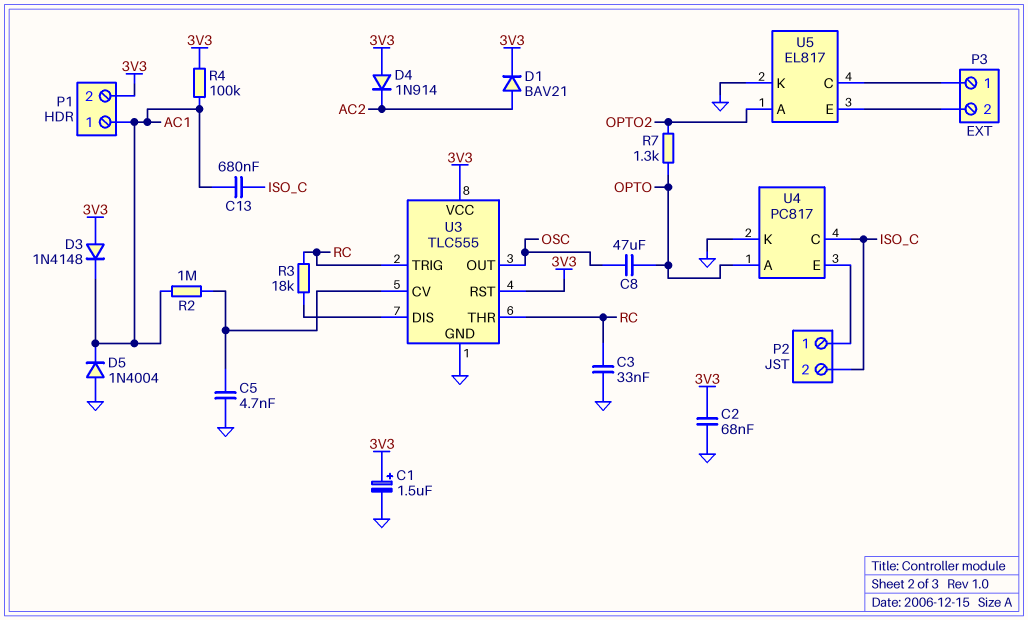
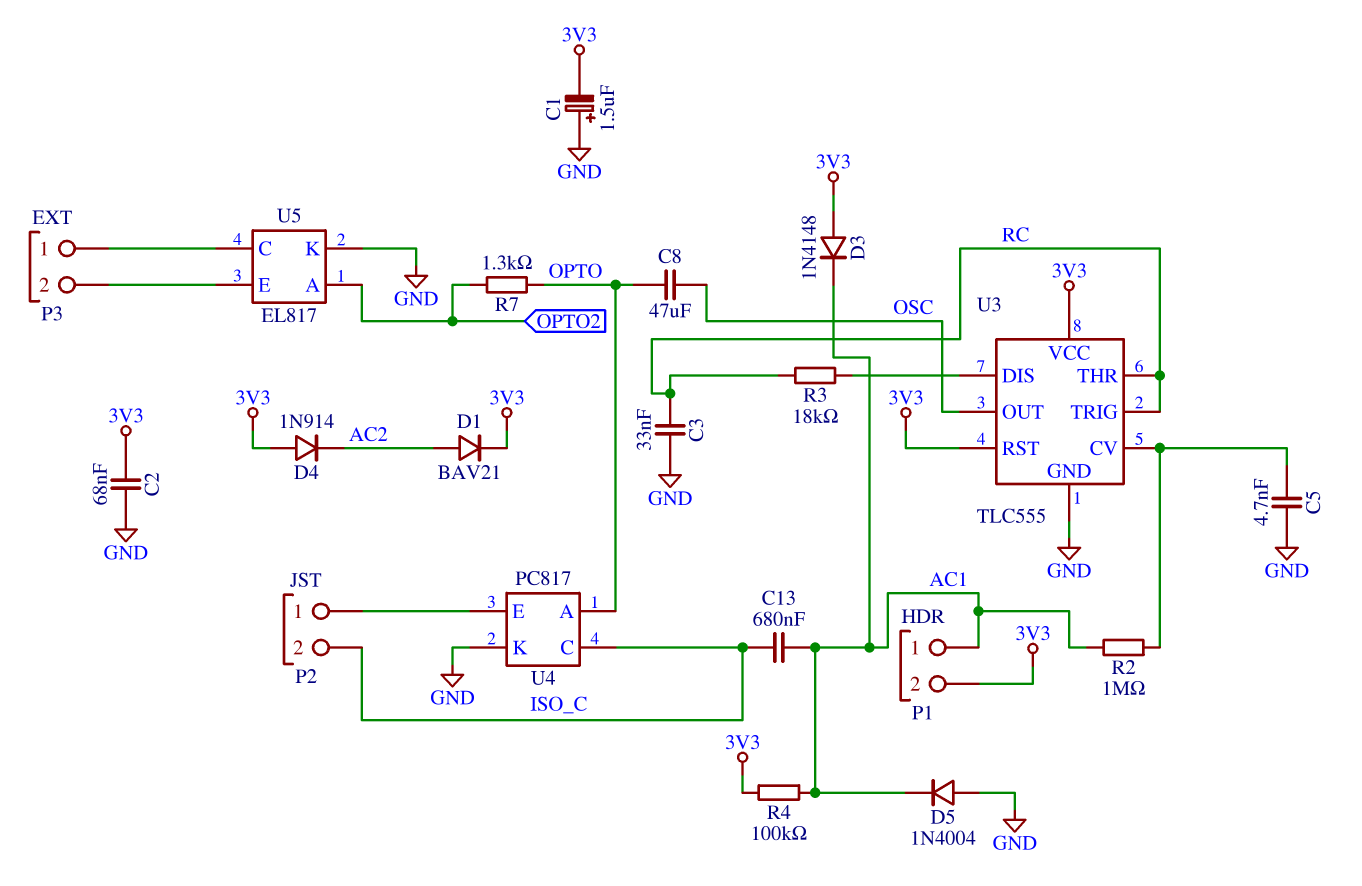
C1: 1.5uF (plus 3V3, minus GND) -> 1.5uF (plus GND, minus 3V3)

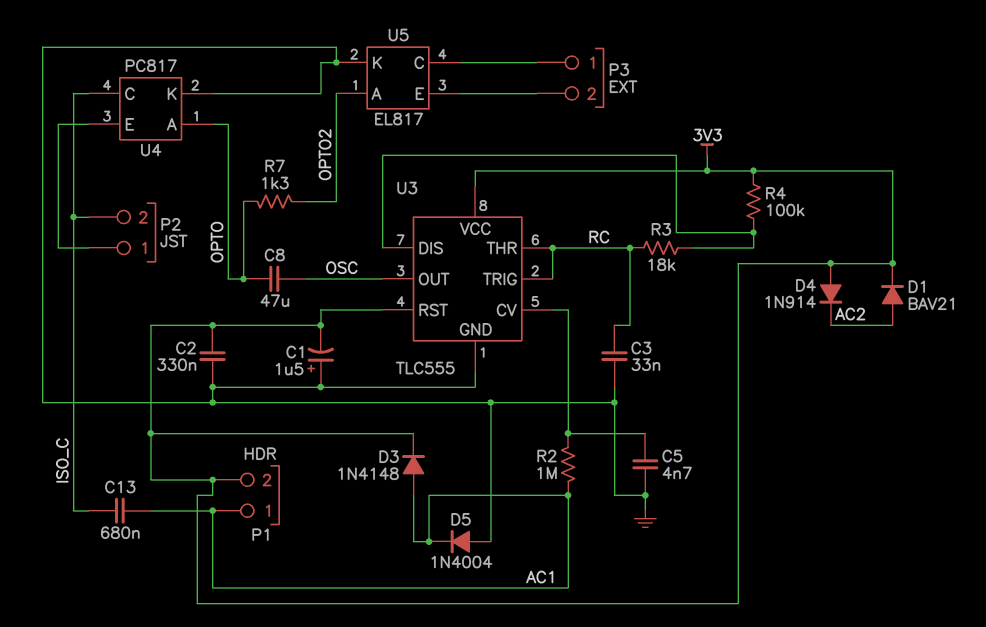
C2: 68nF (3V3, GND) -> 330nF (3V3, GND)
D3: diode 1N4148 (A 3V3, K AC1) -> diode 1N4148 (A AC1, K 3V3)
R4: 100k (3V3, AC1) -> 100k (3V3, U3/DIS)

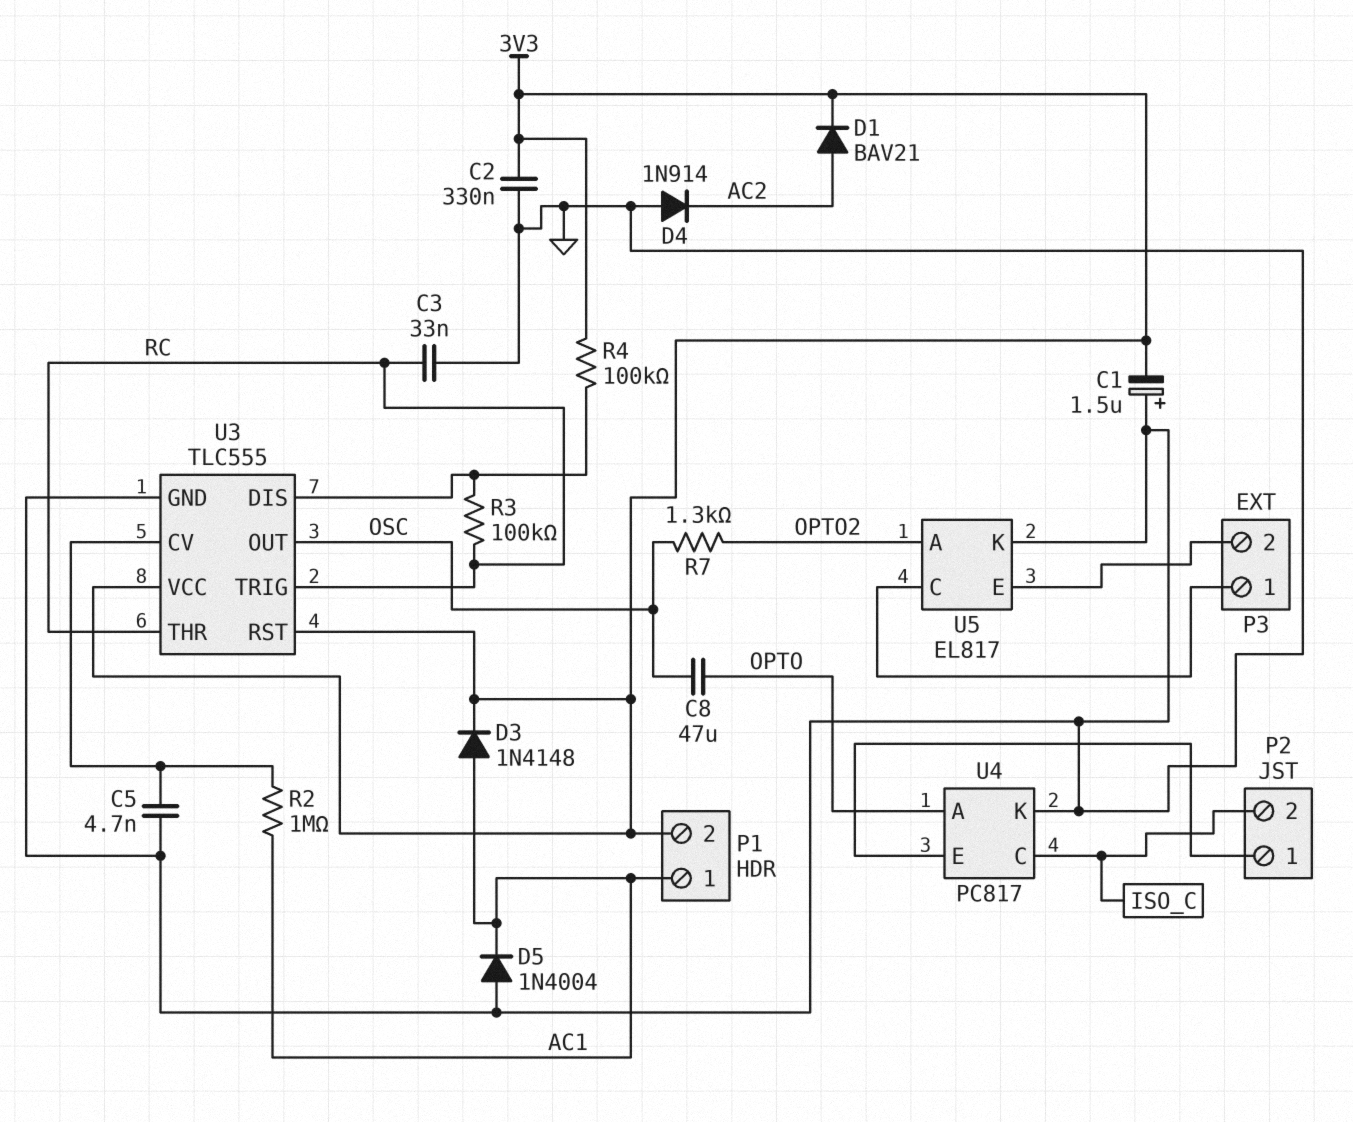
C13: 680nF (AC1, ISO_C) -> none
D4: diode 1N914 (A 3V3, K AC2) -> diode 1N914 (A GND, K AC2)
R3: 18k (RC, U3/DIS) -> 100k (RC, U3/DIS)
R7: 1.3k (OPTO, OPTO2) -> 1.3k (OPTO2, OSC)

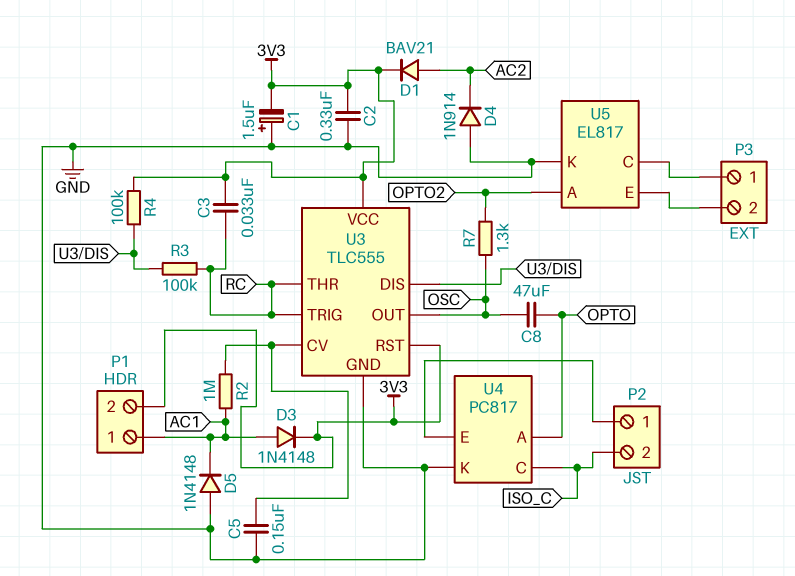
C3: 33nF (GND, RC) -> 33nF (3V3, RC)
C5: 4.7nF (GND, U3/CV) -> 150nF (GND, U3/CV)
D5: diode 1N4004 (A GND, K AC1) -> diode 1N4148 (A GND, K AC1)

